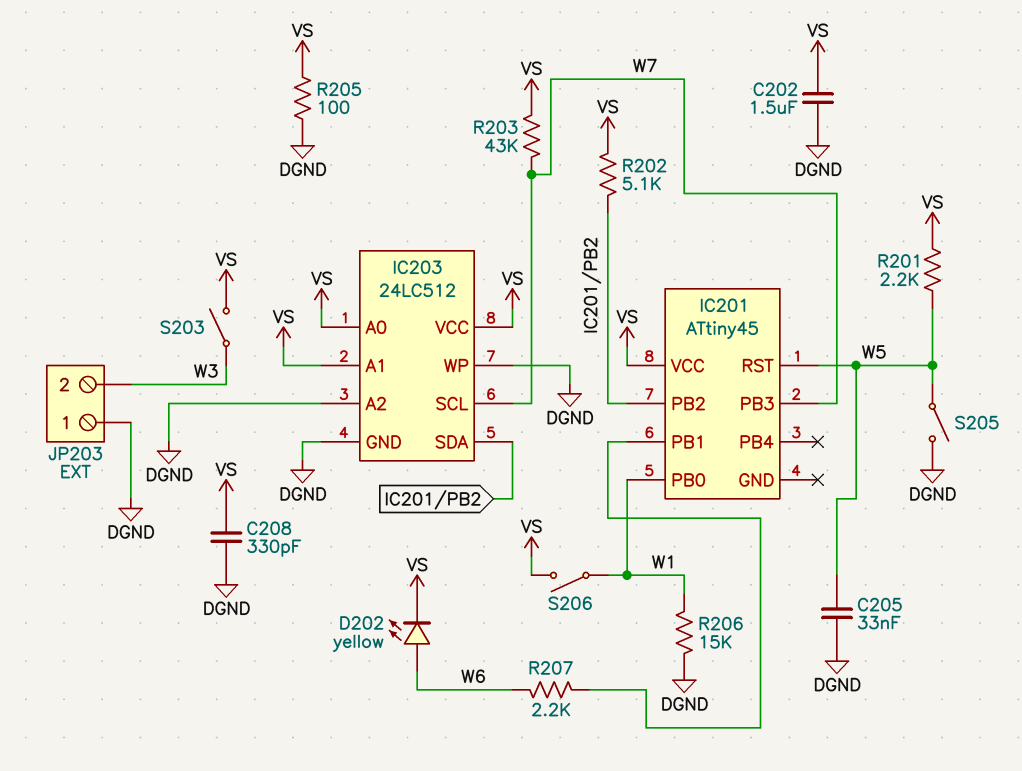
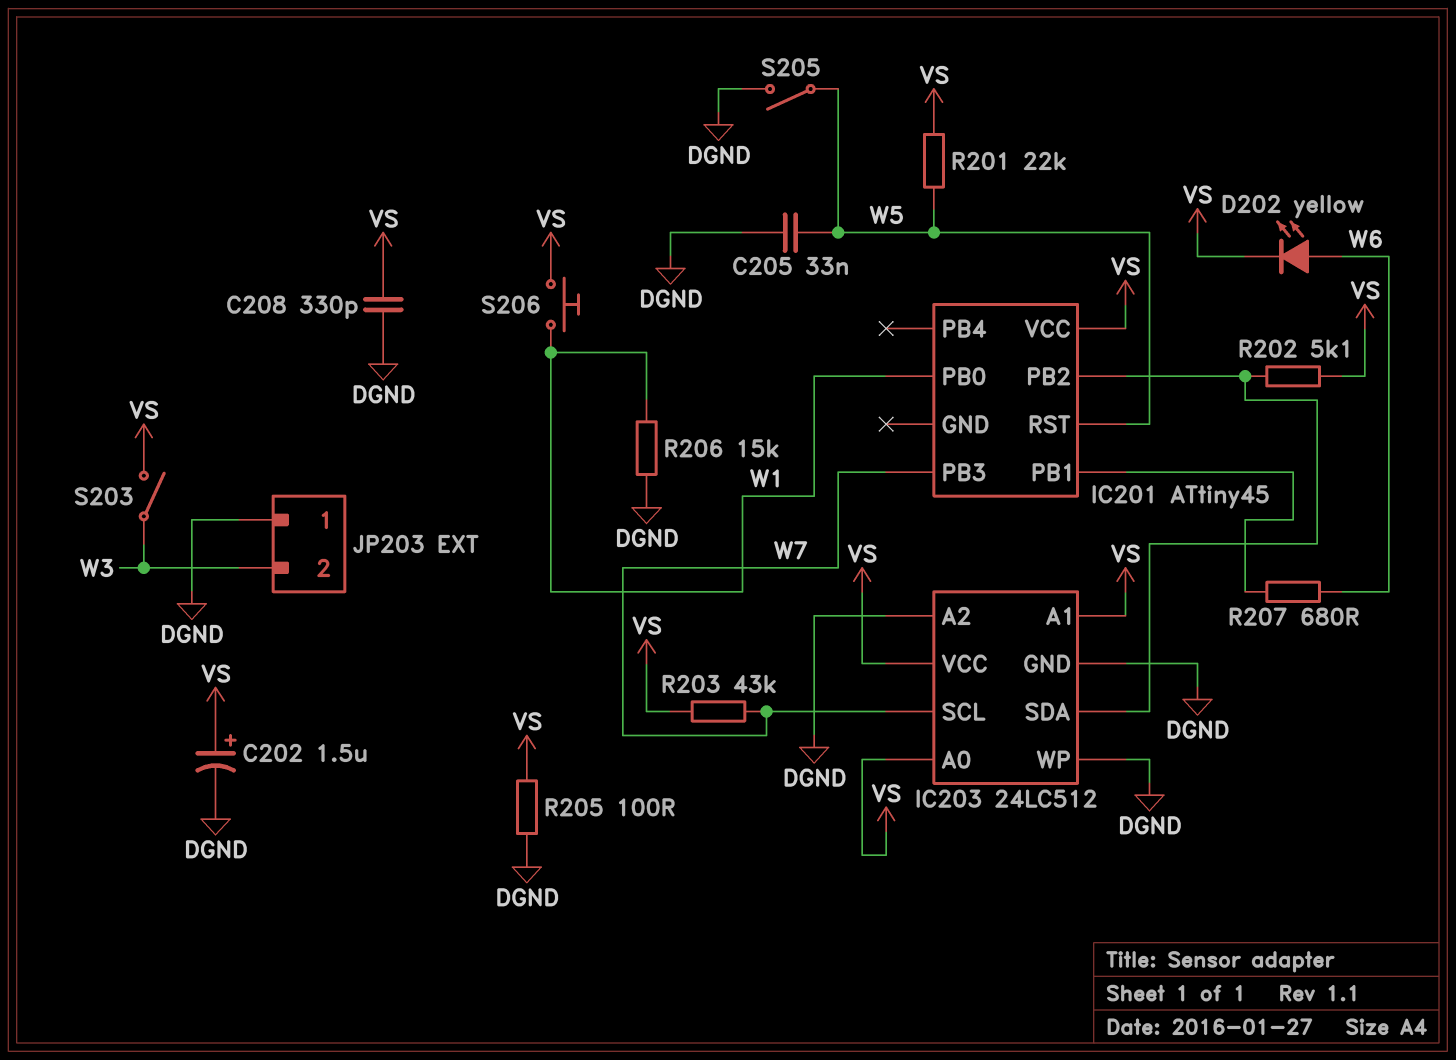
C202: 1.5uF (DGND, VS) -> 1.5uF (plus VS, minus DGND)
R201: 2.2k (VS, W5) -> 22k (VS, W5)
R207: 2.2k (IC201/PB1, W6) -> 680 (IC201/PB1, W6)
S206: switch (VS, W1) -> button (VS, W1)

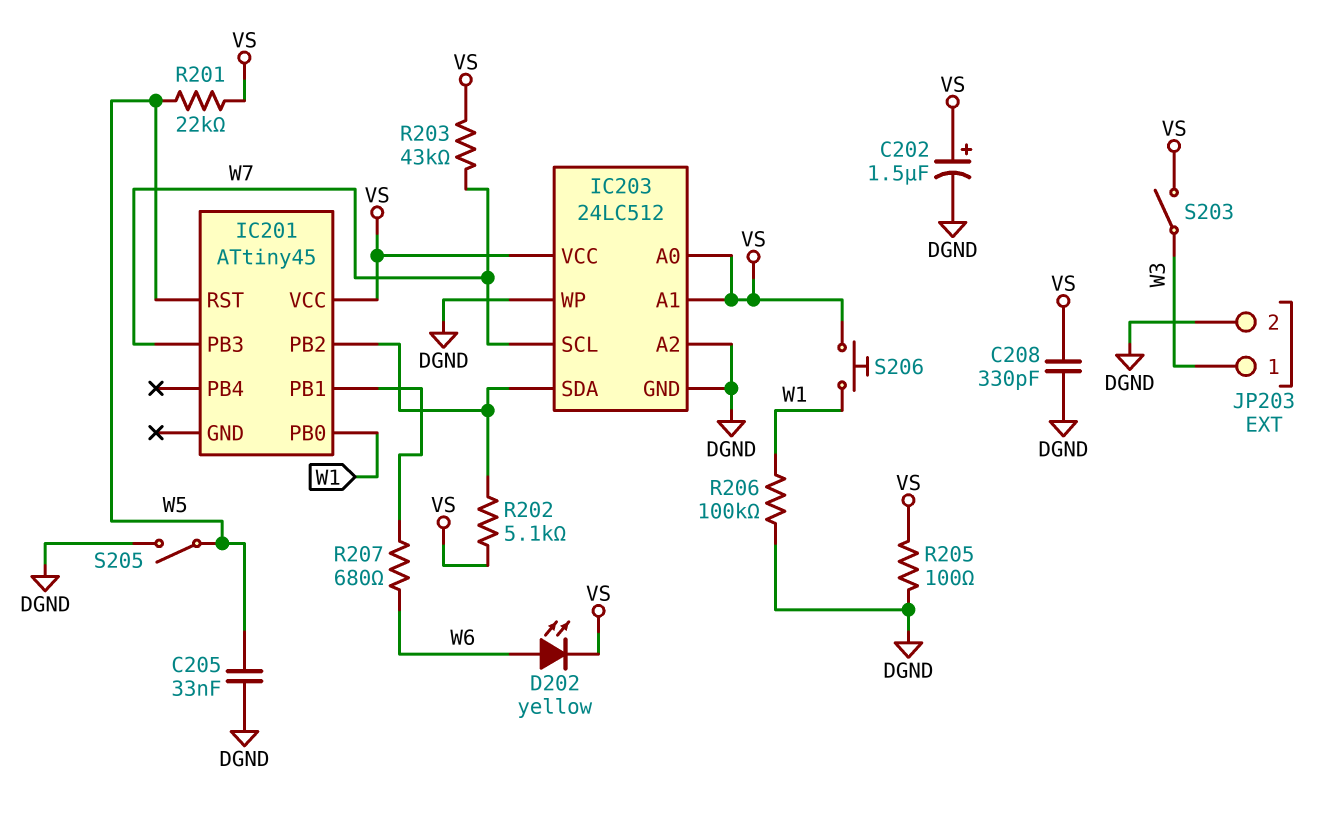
JP203 pin 1: DGND -> W3
JP203 pin 2: W3 -> DGND
R206: 15k (DGND, W1) -> 100k (DGND, W1)

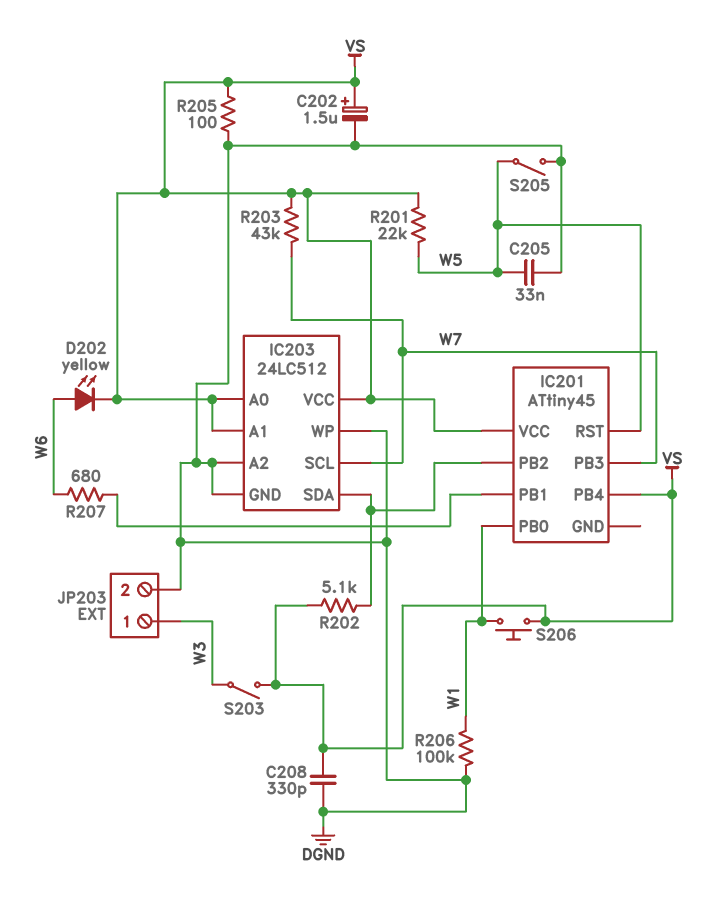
IC201 pin PB4: none -> VS

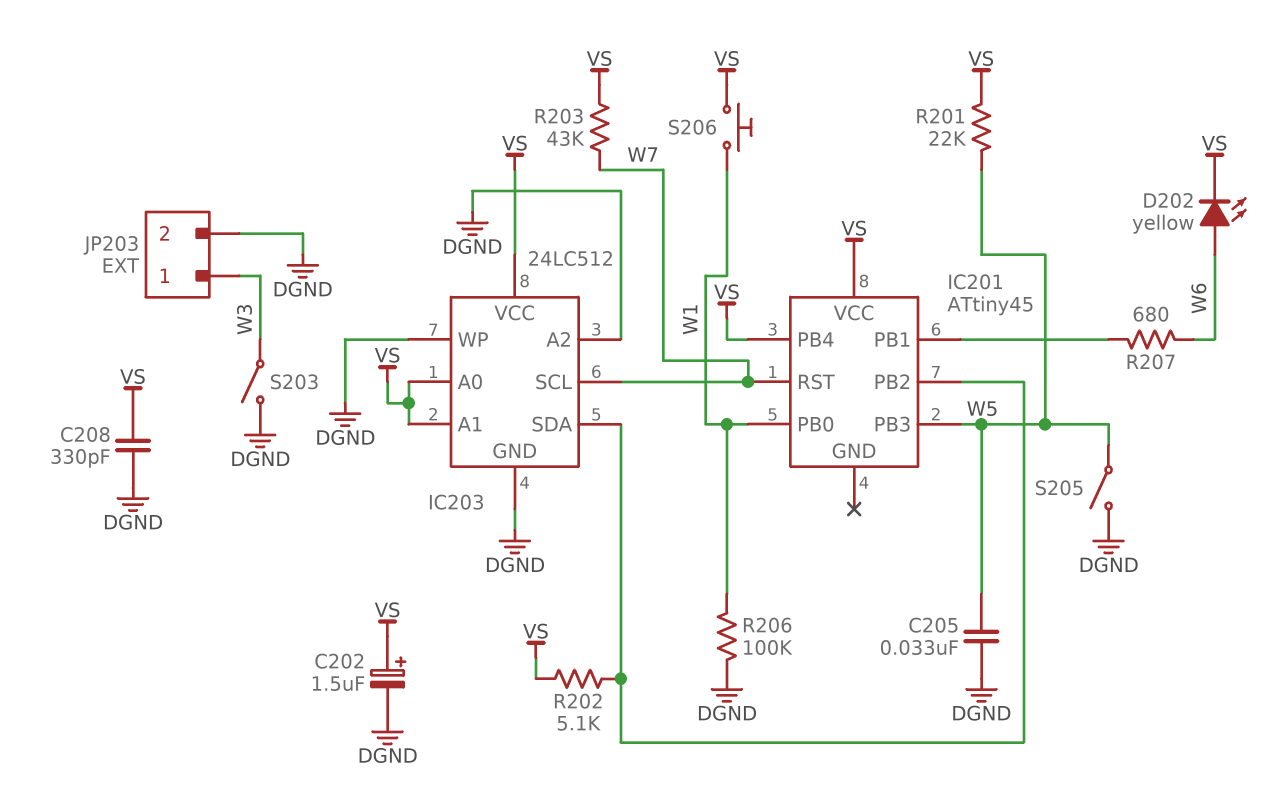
IC201 pin PB3: W7 -> W5
IC201 pin RST: W5 -> W7
R205: 100 (DGND, VS) -> none
S203: switch (VS, W3) -> switch (DGND, W3)

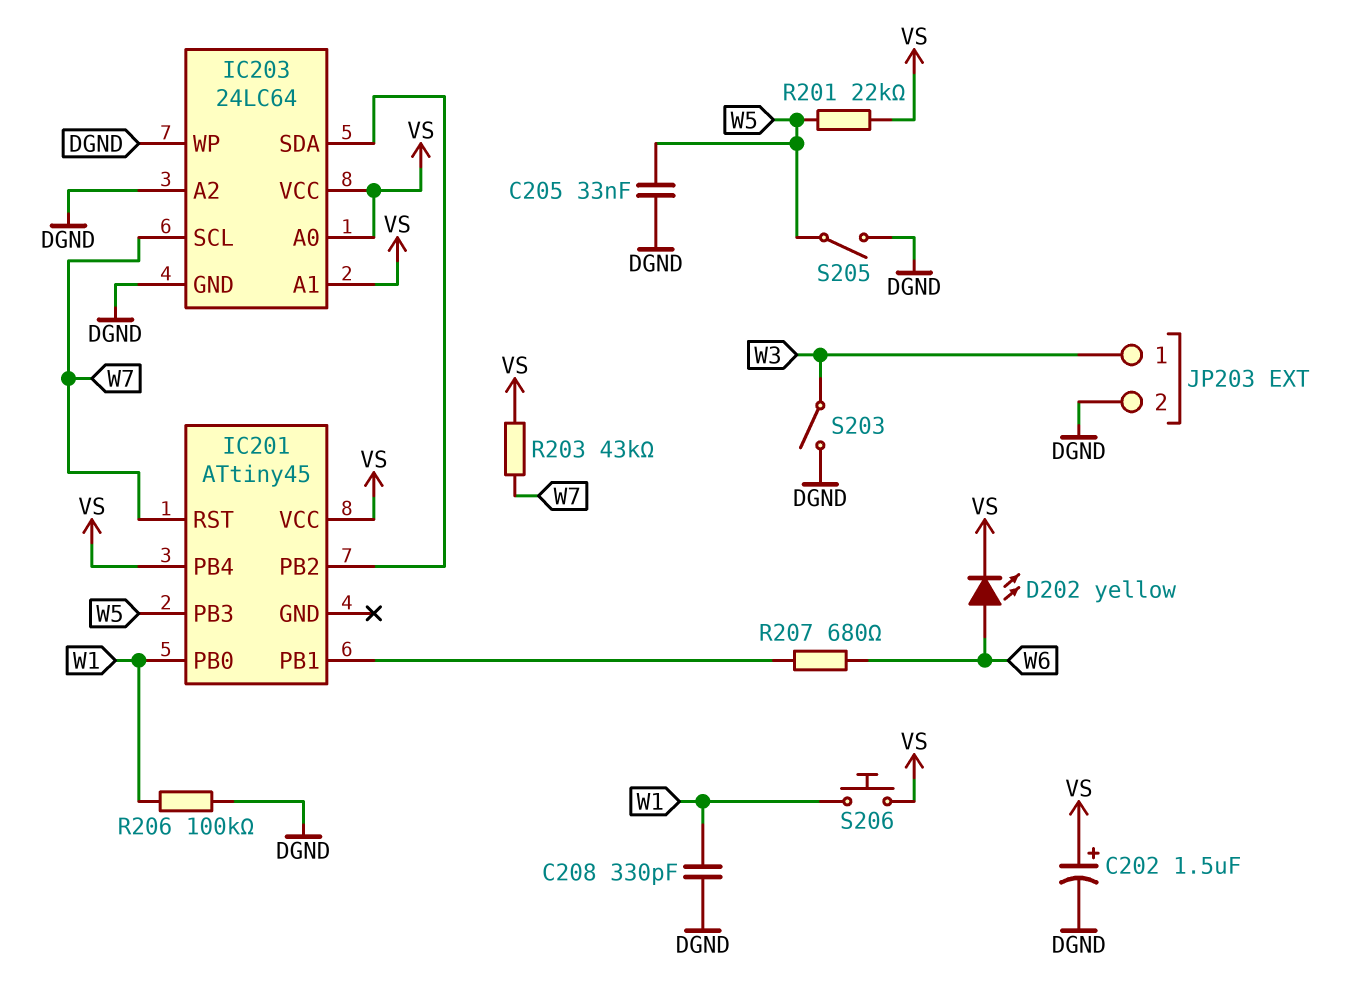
C208: 330pF (DGND, VS) -> 330pF (DGND, W1)
IC203: 24LC512 -> 24LC64
R202: 5.1k (IC201/PB2, VS) -> none

